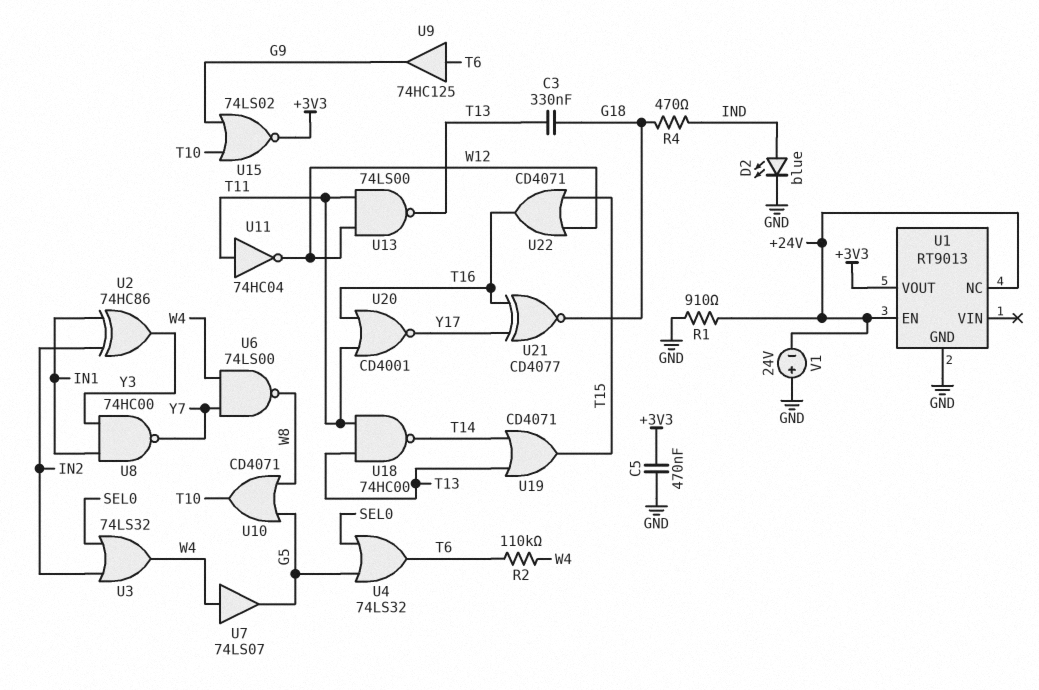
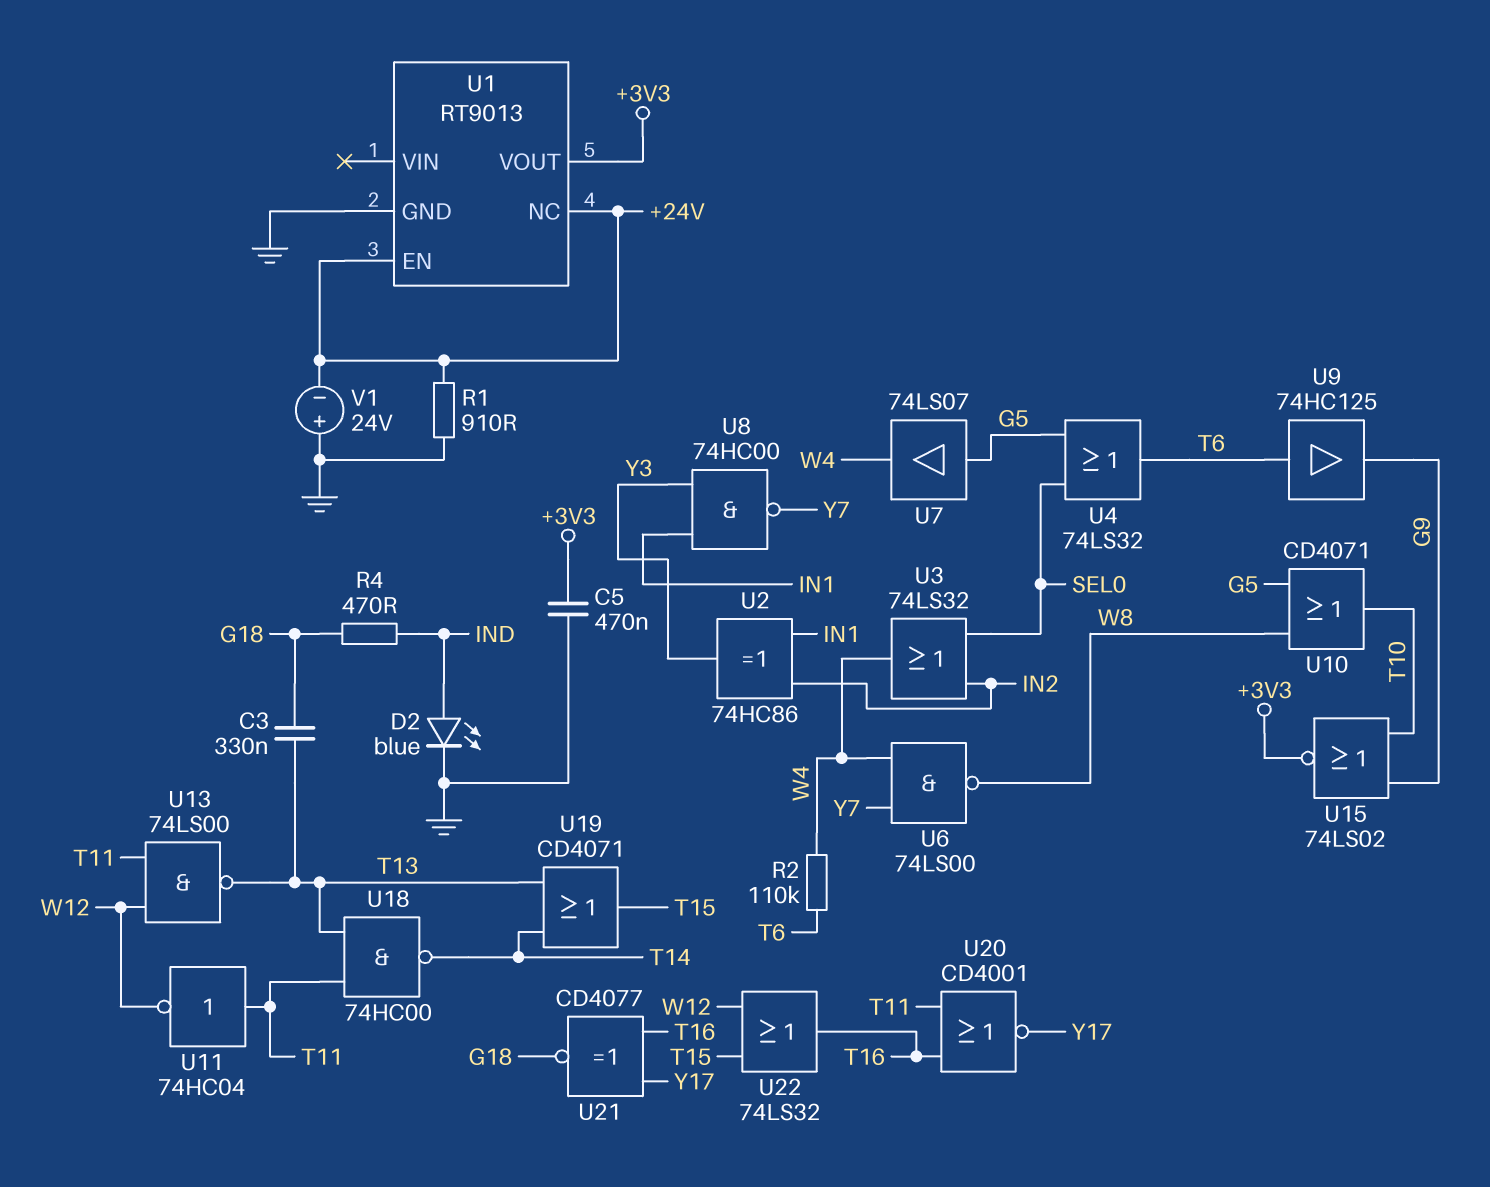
U7: buffer 74LS07 (in W4, out G5) -> buffer 74LS07 (in G5, out W4)
U22: OR CD4071 (in T15, in W12, out T16) -> OR 74LS32 (in T15, in W12, out T16)

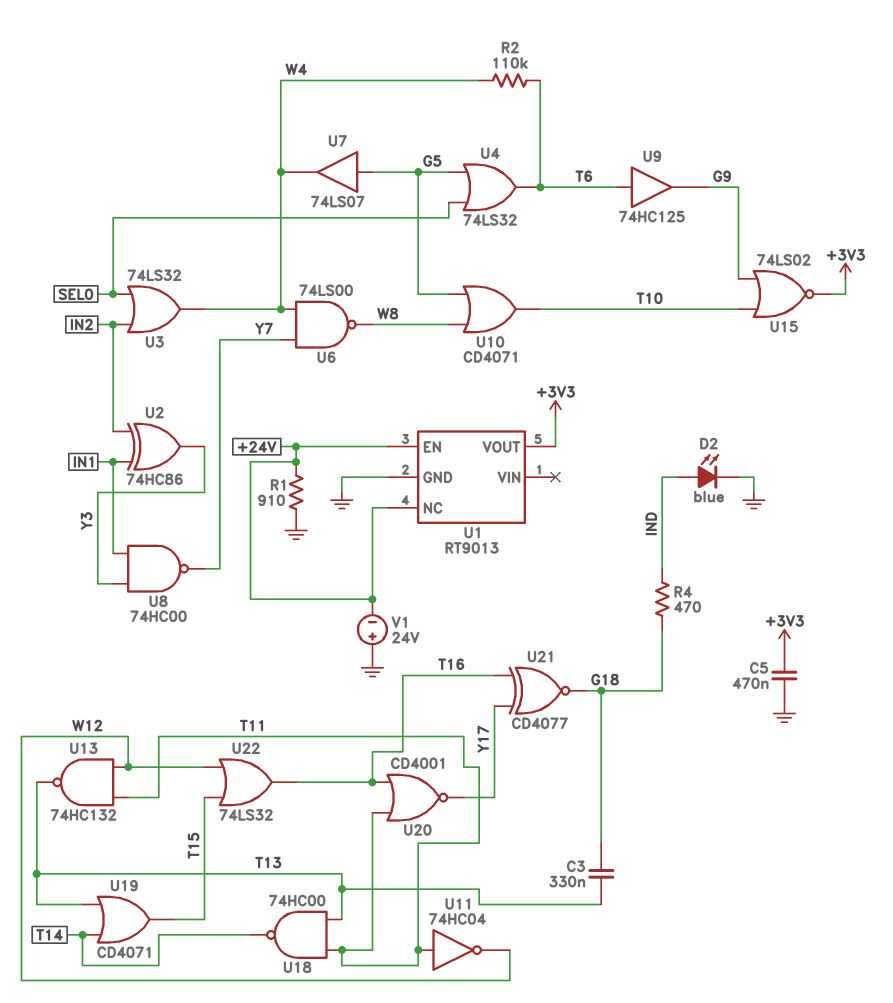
U13: NAND 74LS00 (in T11, in W12, out T13) -> NAND 74HC132 (in T11, in W12, out T13)

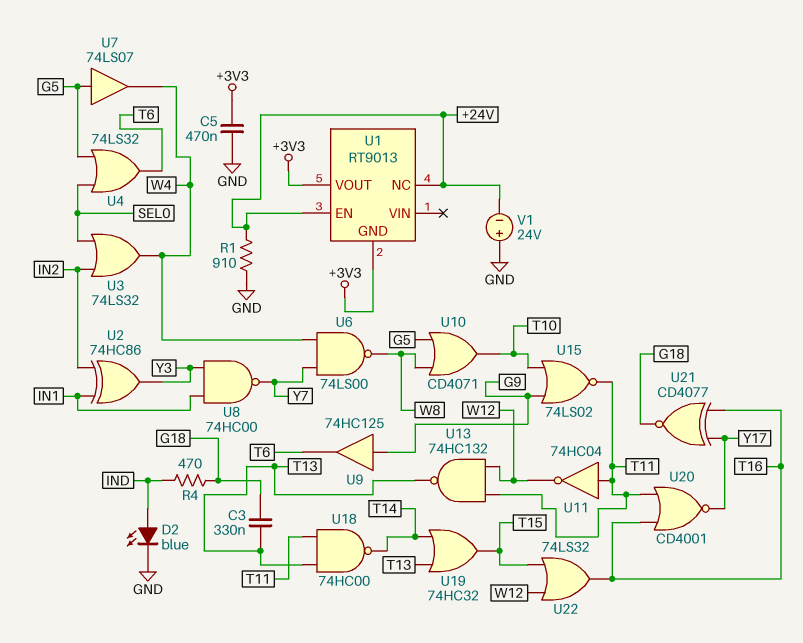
R2: 110k (T6, W4) -> none
U1 pin GND: GND -> +3V3
U9: buffer 74HC125 (in T6, out G9) -> buffer 74HC125 (in G9, out T6)
U15: NOR 74LS02 (in G9, in T10, out +3V3) -> NOR 74LS02 (in G9, in T10, out T11)
U19: OR CD4071 (in T13, in T14, out T15) -> OR 74HC32 (in T13, in T14, out T15)

